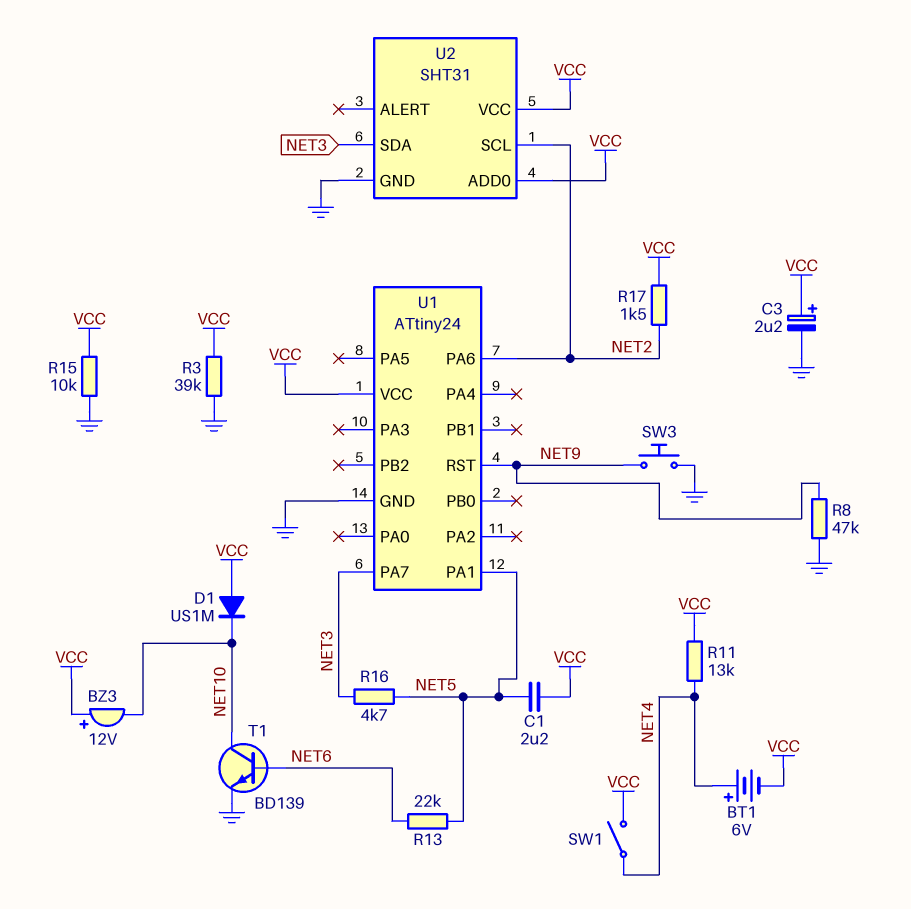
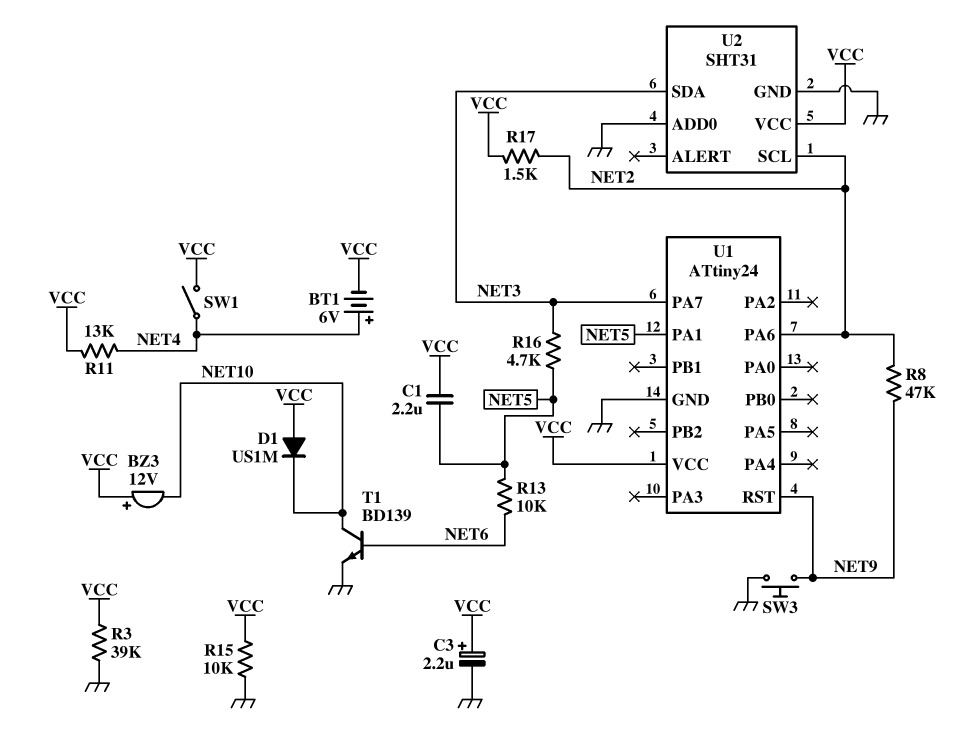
R8: 47k (GND, NET9) -> 47k (NET2, NET9)
R13: 22k (NET5, NET6) -> 10k (NET5, NET6)
U2 pin ADD0: VCC -> GND

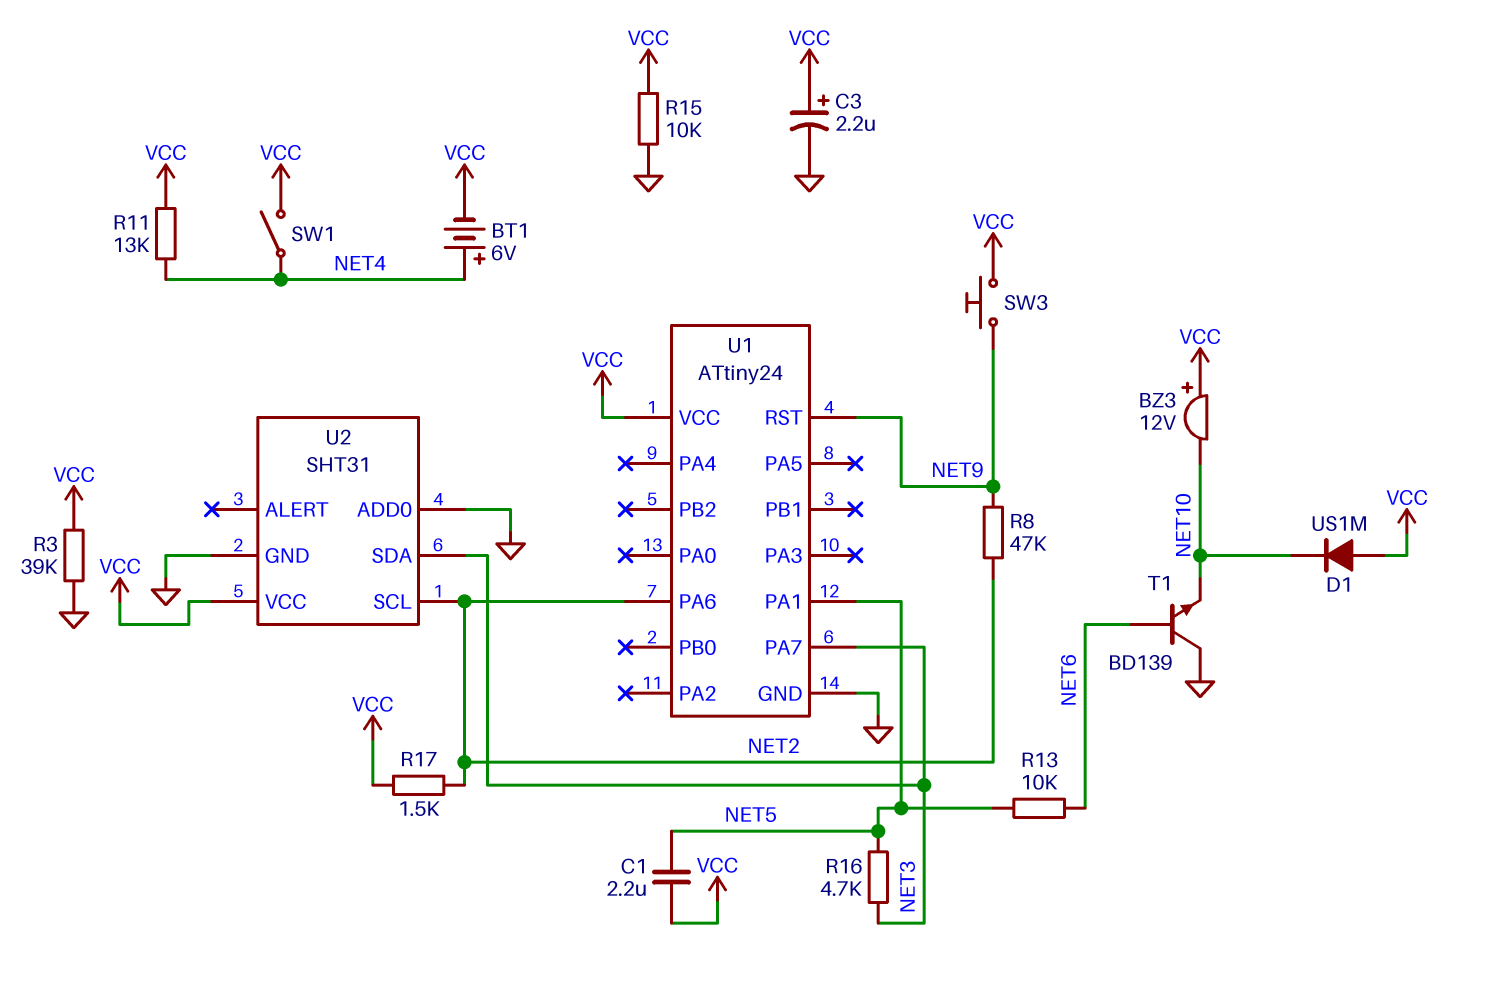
SW3: button (GND, NET9) -> button (NET9, VCC)
T1: NPN BD139 (B NET6, C NET10, E GND) -> NPN BD139 (B NET6, C GND, E NET10)

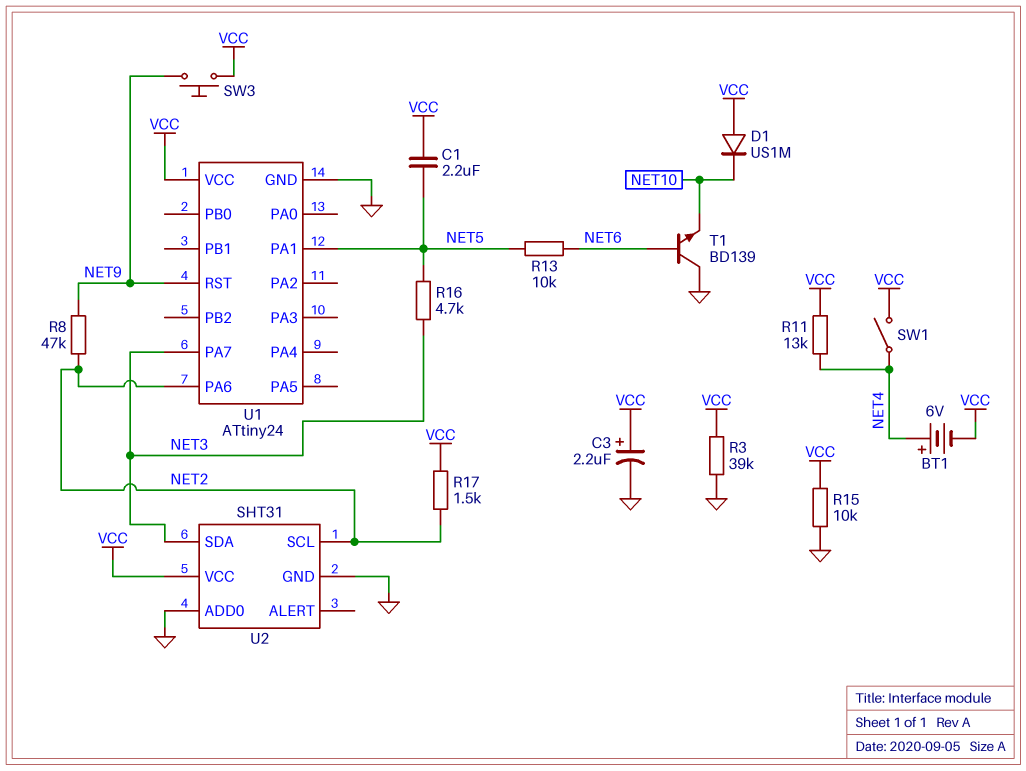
BZ3: buzzer 12V (plus VCC, minus NET10) -> none

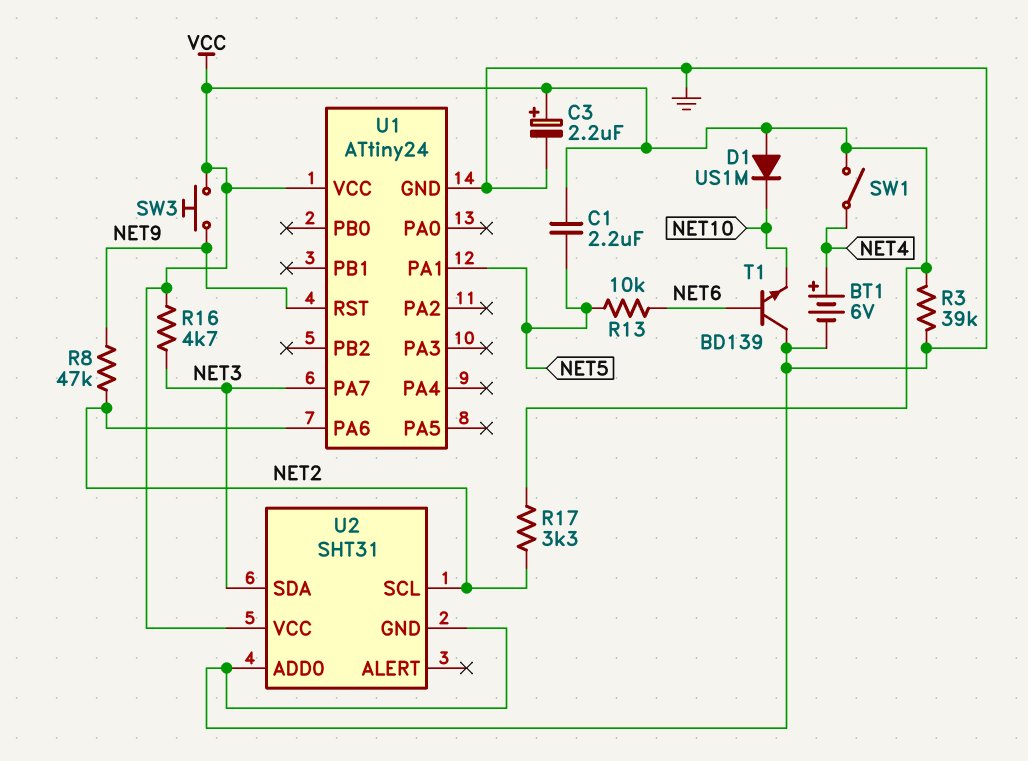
BT1: 6V (plus NET4, minus VCC) -> 6V (plus NET4, minus GND)
R11: 13k (NET4, VCC) -> none
R15: 10k (GND, VCC) -> none
R16: 4.7k (NET3, NET5) -> 4.7k (NET3, VCC)
R17: 1.5k (NET2, VCC) -> 3.3k (NET2, VCC)

